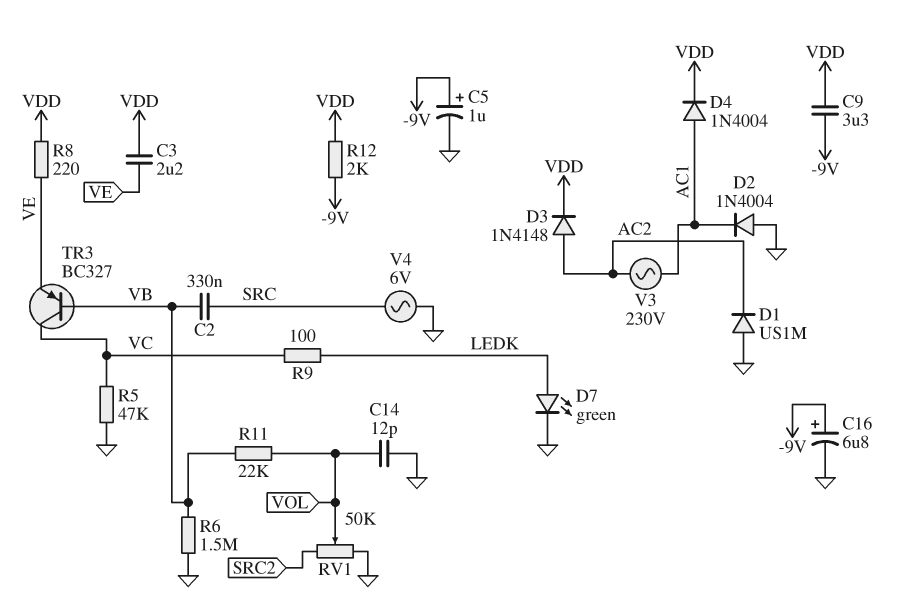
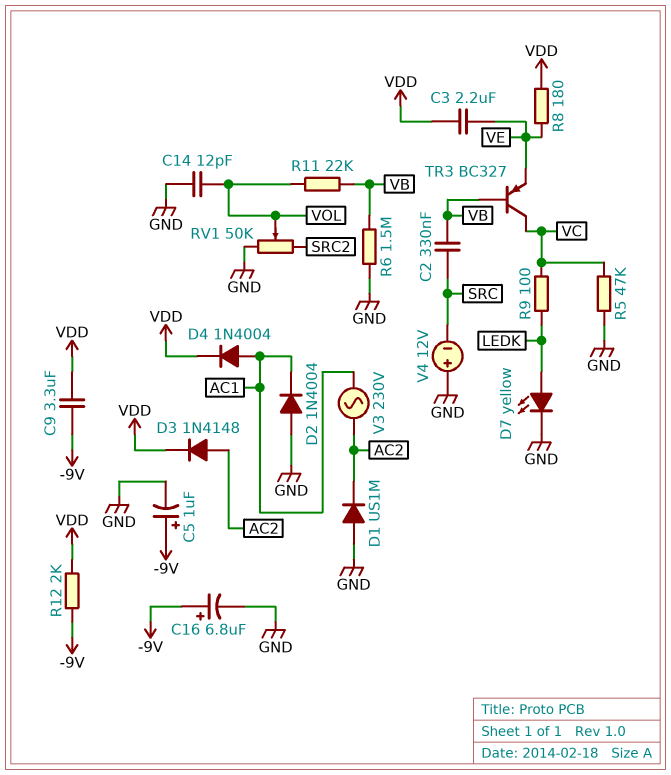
D7: LED green (A LEDK, K GND) -> LED yellow (A LEDK, K GND)
R8: 220 (VDD, VE) -> 180 (VDD, VE)
V4: AC 6V (GND, SRC) -> 12V (plus GND, minus SRC)

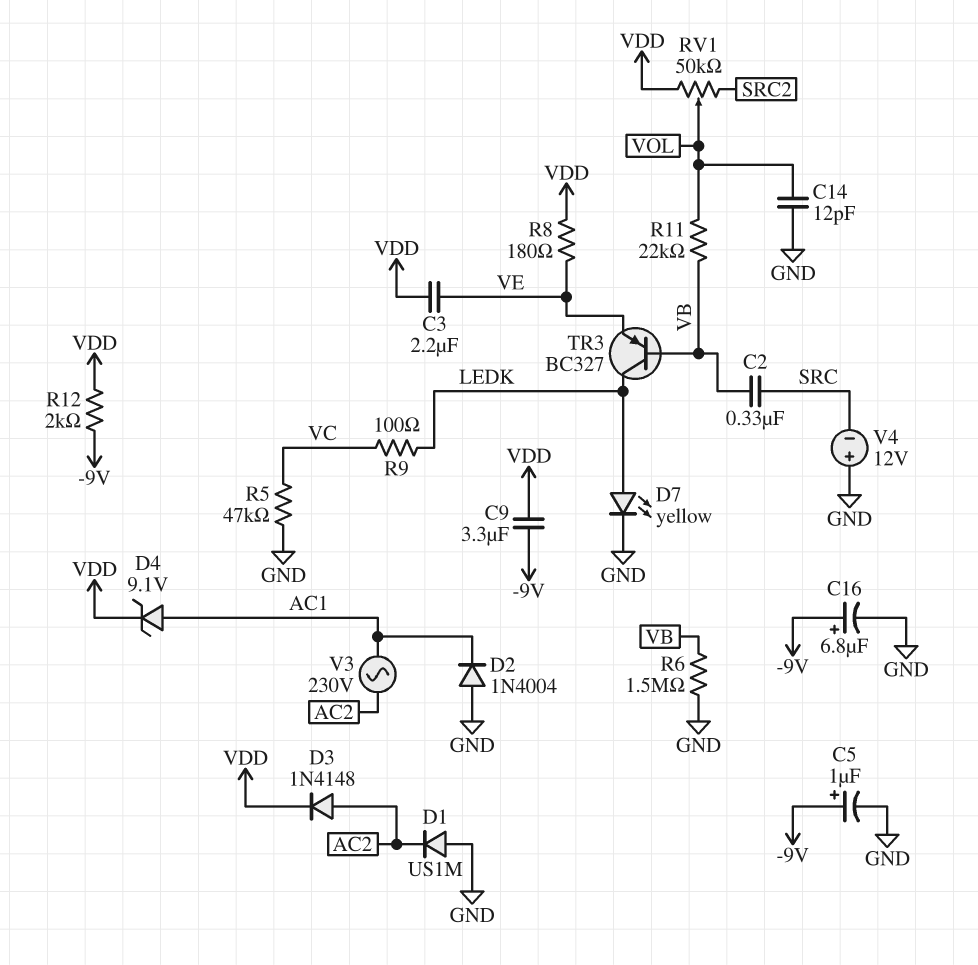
D4: diode 1N4004 (A AC1, K VDD) -> zener 9.1V (A AC1, K VDD)
RV1: 50k (GND, SRC2, wiper VOL) -> 50k (SRC2, VDD, wiper VOL)
TR3: PNP BC327 (B VB, C VC, E VE) -> PNP BC327 (B VB, C LEDK, E VE)

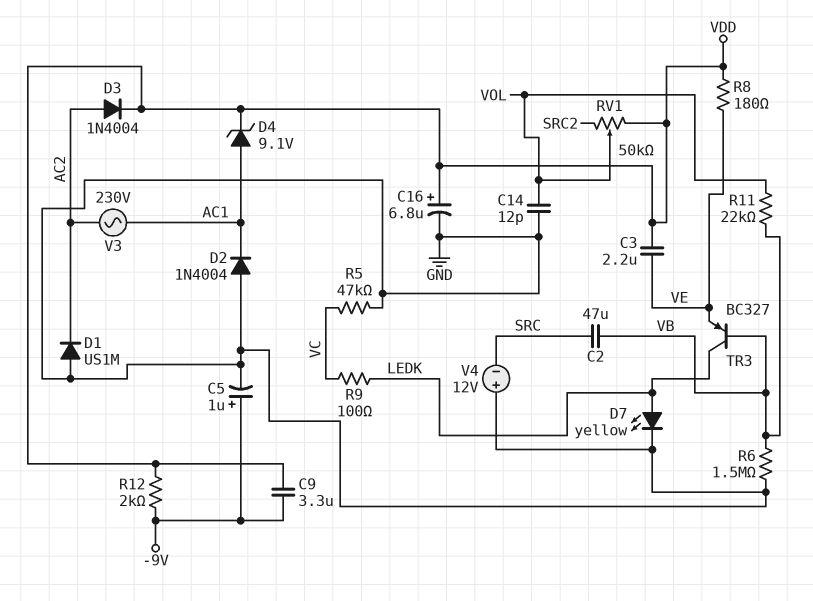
C2: 330nF (SRC, VB) -> 47uF (SRC, VB)
C16: 6.8uF (plus -9V, minus GND) -> 6.8uF (plus VDD, minus GND)
D3: diode 1N4148 (A AC2, K VDD) -> diode 1N4004 (A AC2, K VDD)

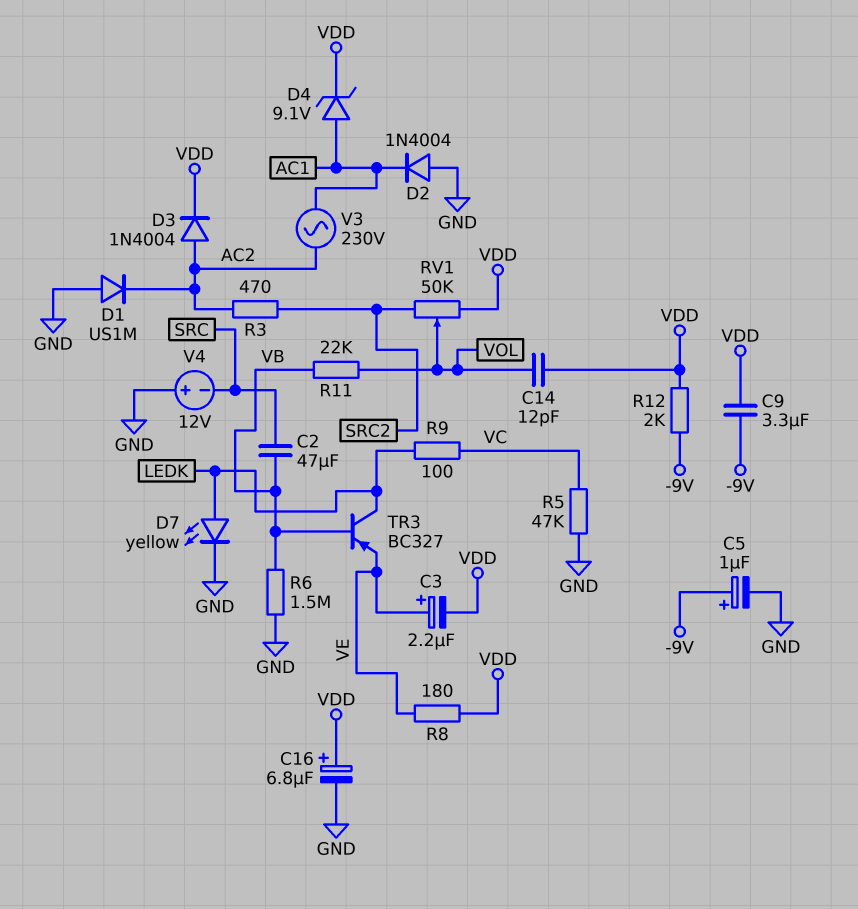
C3: 2.2uF (VDD, VE) -> 2.2uF (plus VE, minus VDD)
C14: 12pF (GND, VOL) -> 12pF (VDD, VOL)
R3: none -> 470 (AC2, SRC2)

